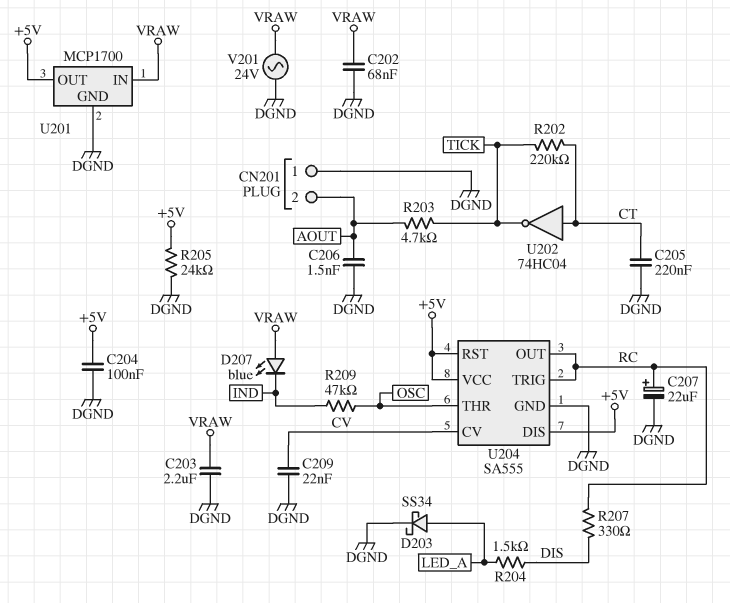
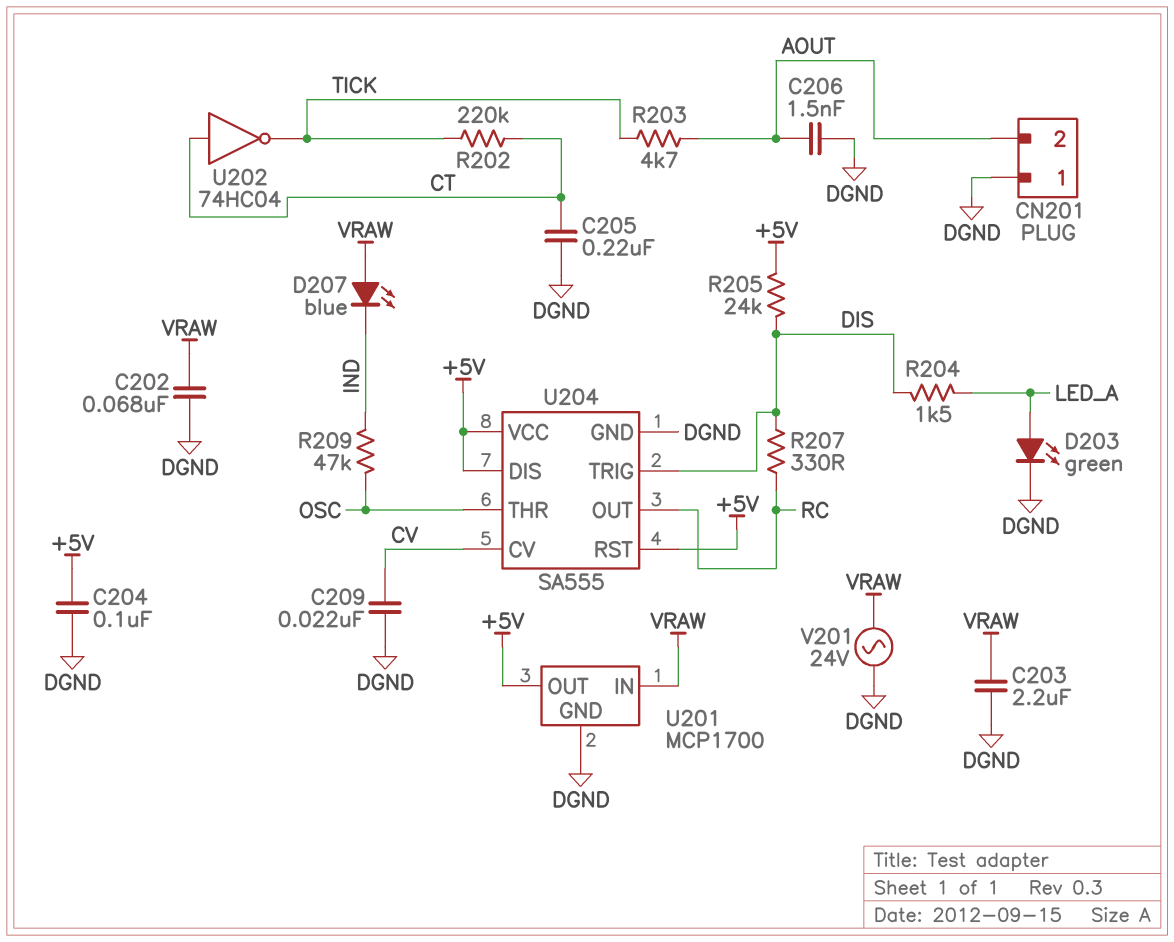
C207: 22uF (plus RC, minus DGND) -> none
D203: schottky SS34 (A LED_A, K DGND) -> LED green (A LED_A, K DGND)
R205: 24k (+5V, DGND) -> 24k (+5V, DIS)
U204 pin TRIG: RC -> DIS

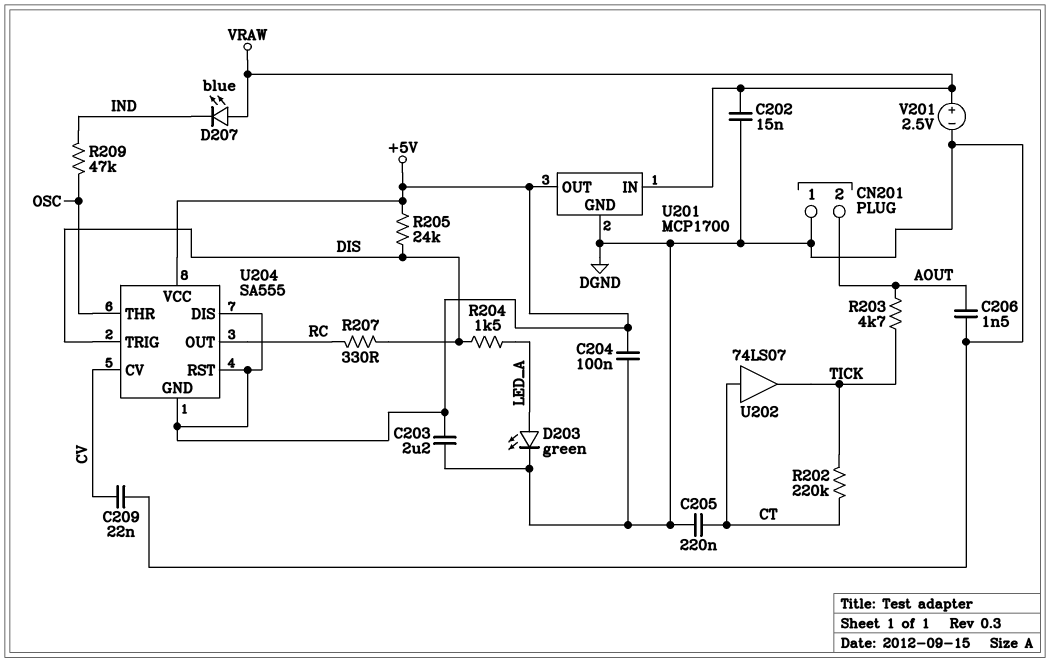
C202: 68nF (DGND, VRAW) -> 15nF (DGND, VRAW)
C203: 2.2uF (DGND, VRAW) -> 2.2uF (+5V, DGND)
U202: NOT 74HC04 (in CT, out TICK) -> buffer 74LS07 (in CT, out TICK)
U204 pin GND: DGND -> +5V
V201: AC 24V (DGND, VRAW) -> 2.5V (plus VRAW, minus DGND)

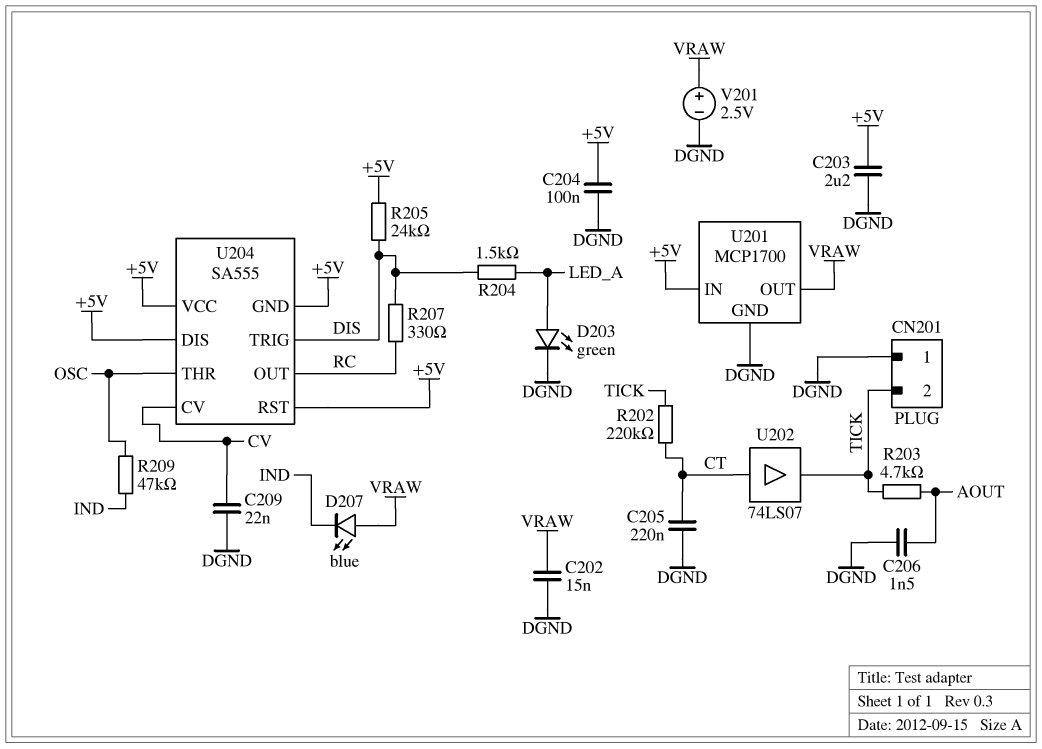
CN201 pin 2: AOUT -> TICK
U201 pin IN: VRAW -> +5V
U201 pin OUT: +5V -> VRAW

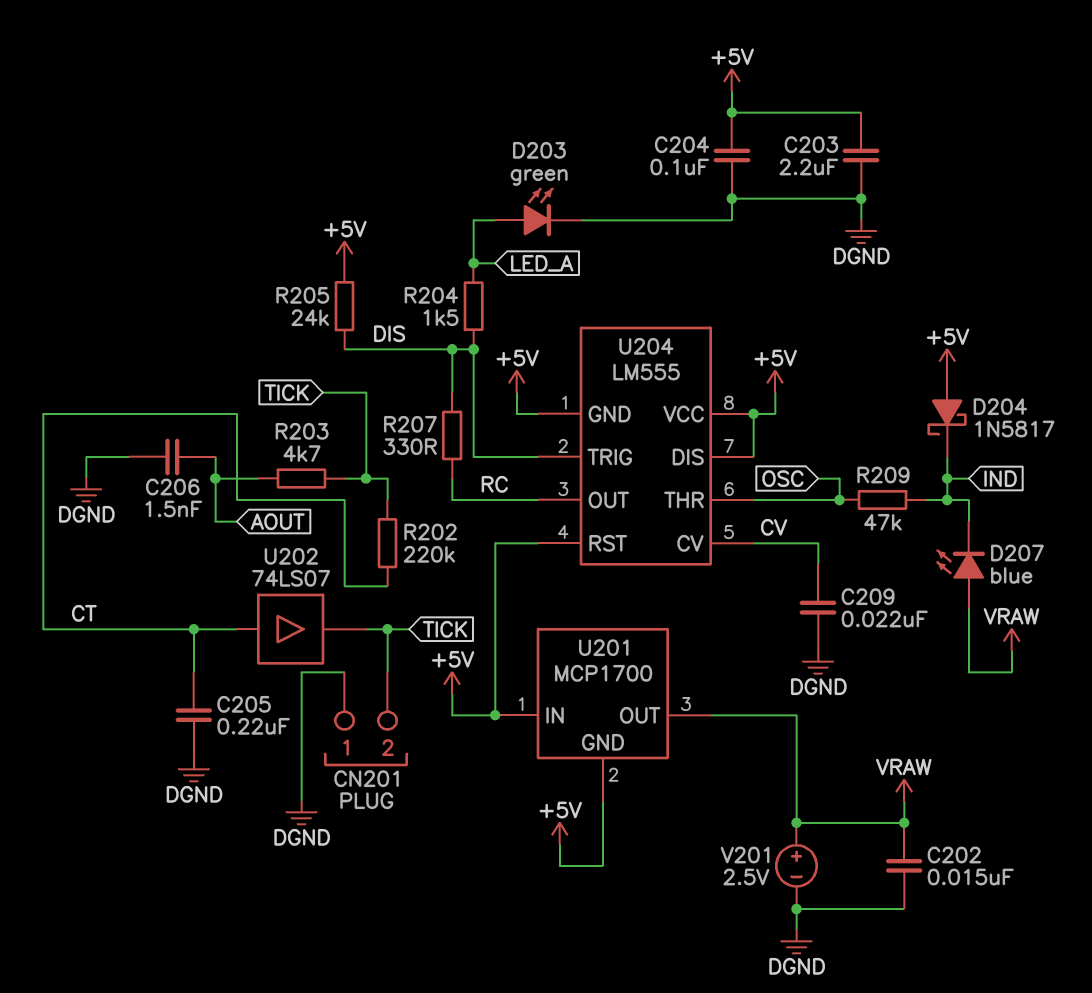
D204: none -> schottky 1N5817 (A +5V, K IND)
U201 pin GND: DGND -> +5V
U204: SA555 -> LM555

